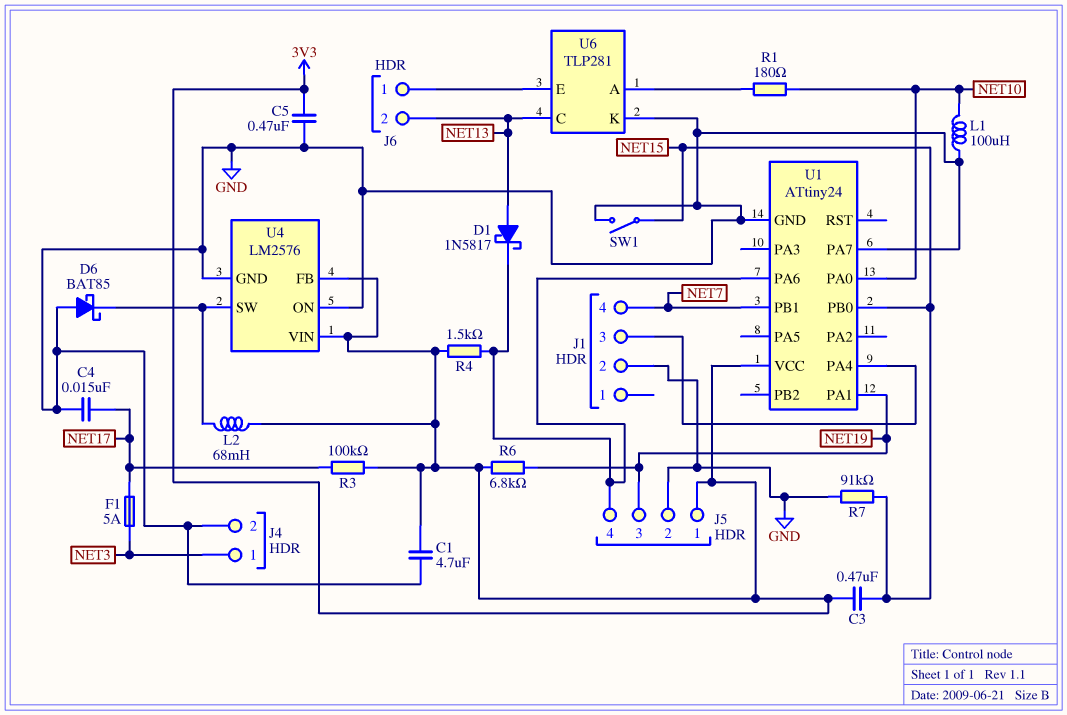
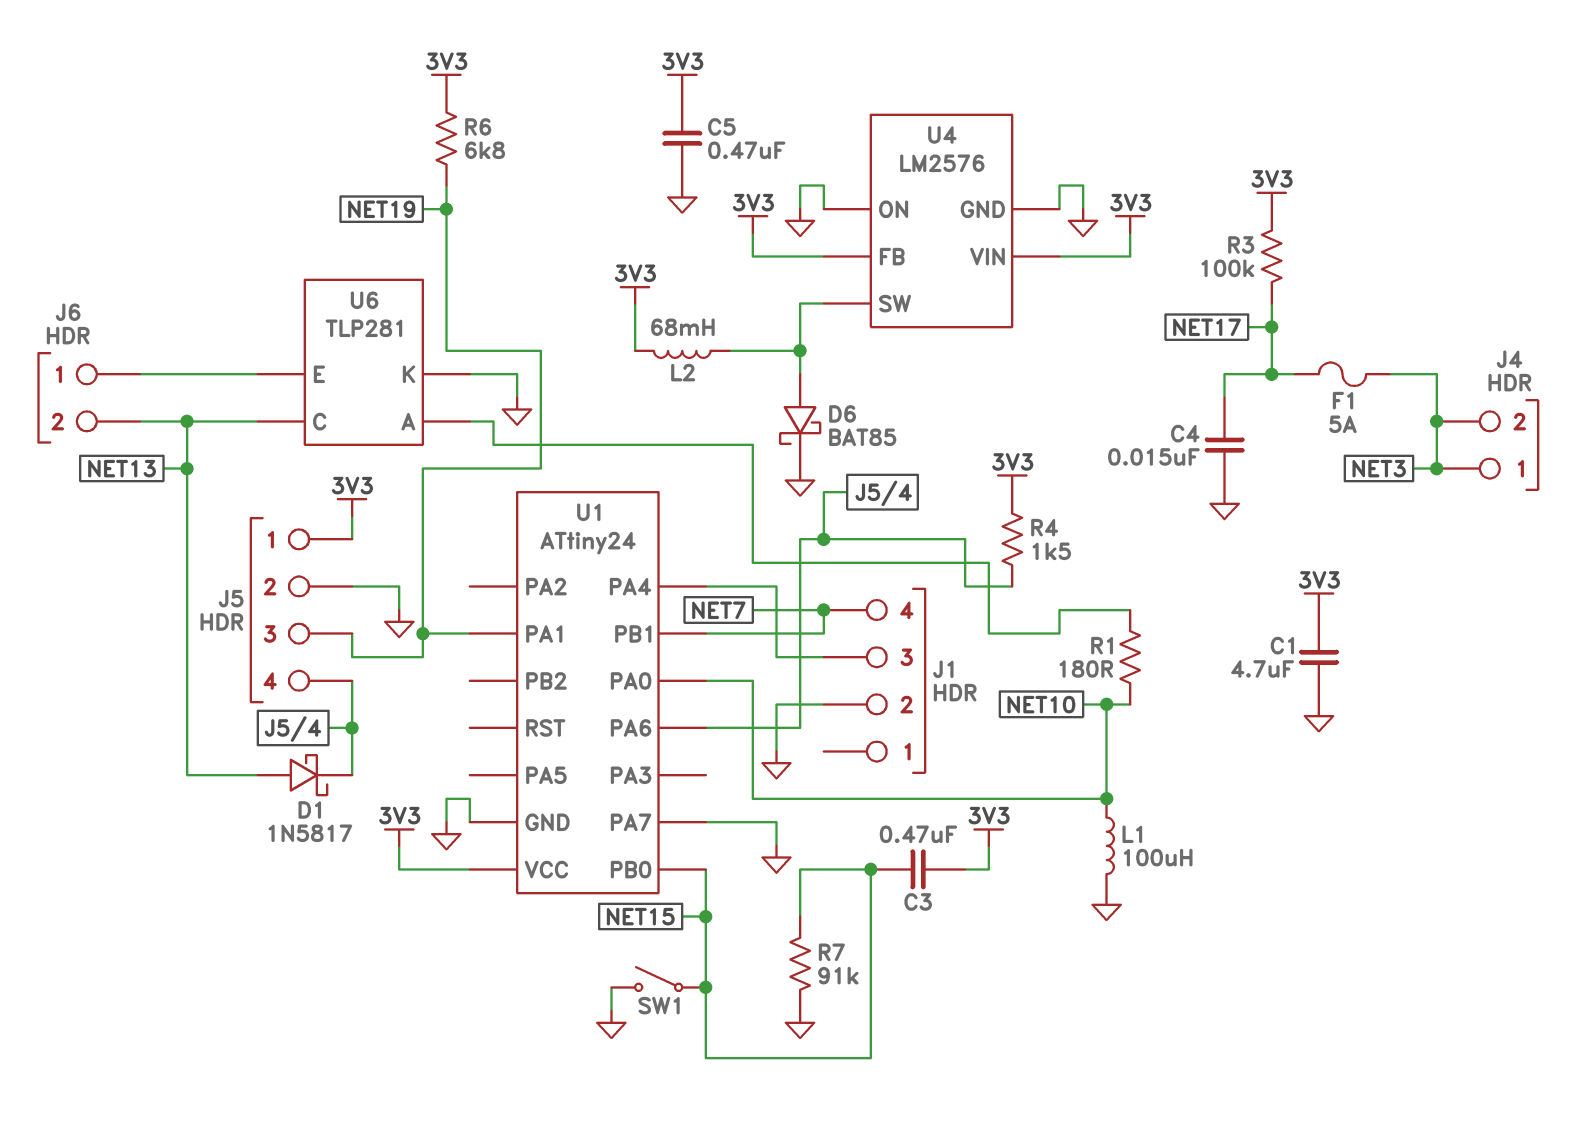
D6: schottky BAT85 (A GND, K U4/SW) -> schottky BAT85 (A U4/SW, K GND)
J4 pin 2: GND -> NET3

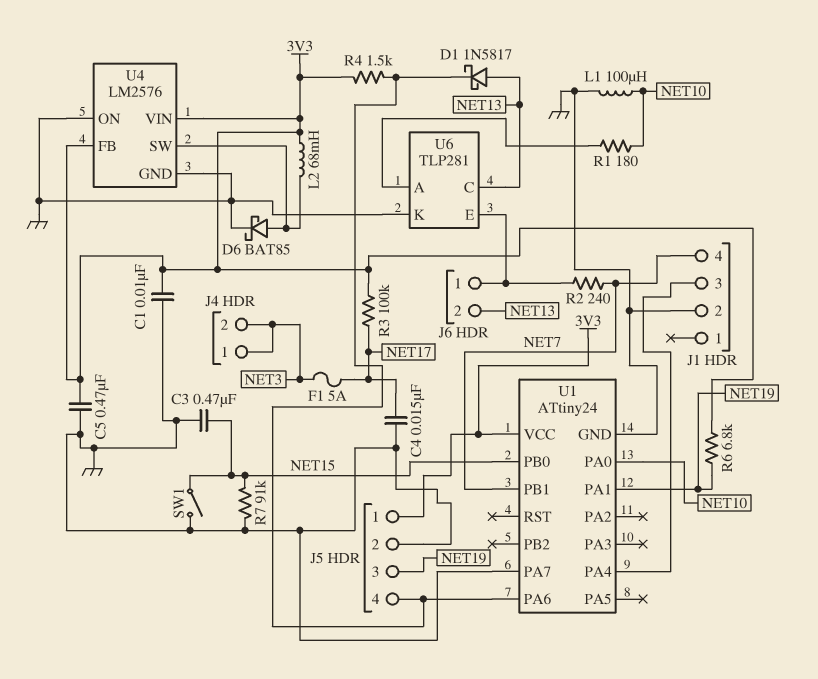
C1: 4.7uF (3V3, GND) -> 10nF (3V3, GND)
C3: 470nF (3V3, NET15) -> 470nF (GND, NET15)
R2: none -> 240 (J6/1, NET7)

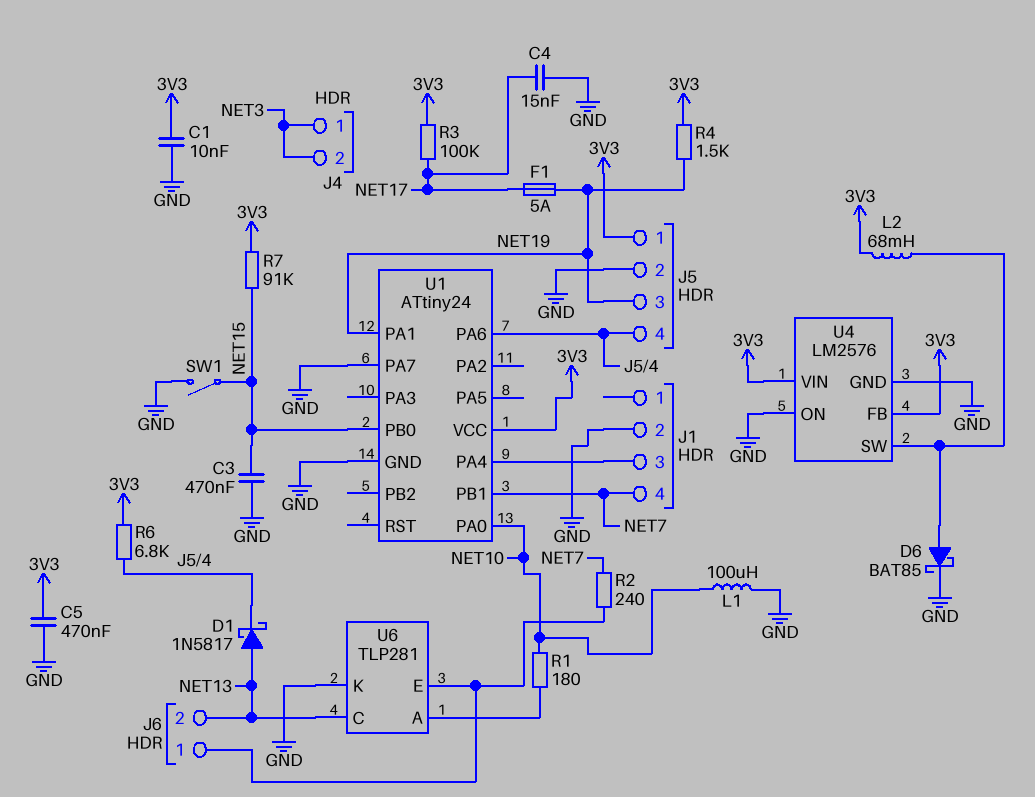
F1: 5A (NET3, NET17) -> 5A (NET17, NET19)
R4: 1.5k (3V3, J5/4) -> 1.5k (3V3, NET19)
R6: 6.8k (3V3, NET19) -> 6.8k (3V3, J5/4)
R7: 91k (GND, NET15) -> 91k (3V3, NET15)

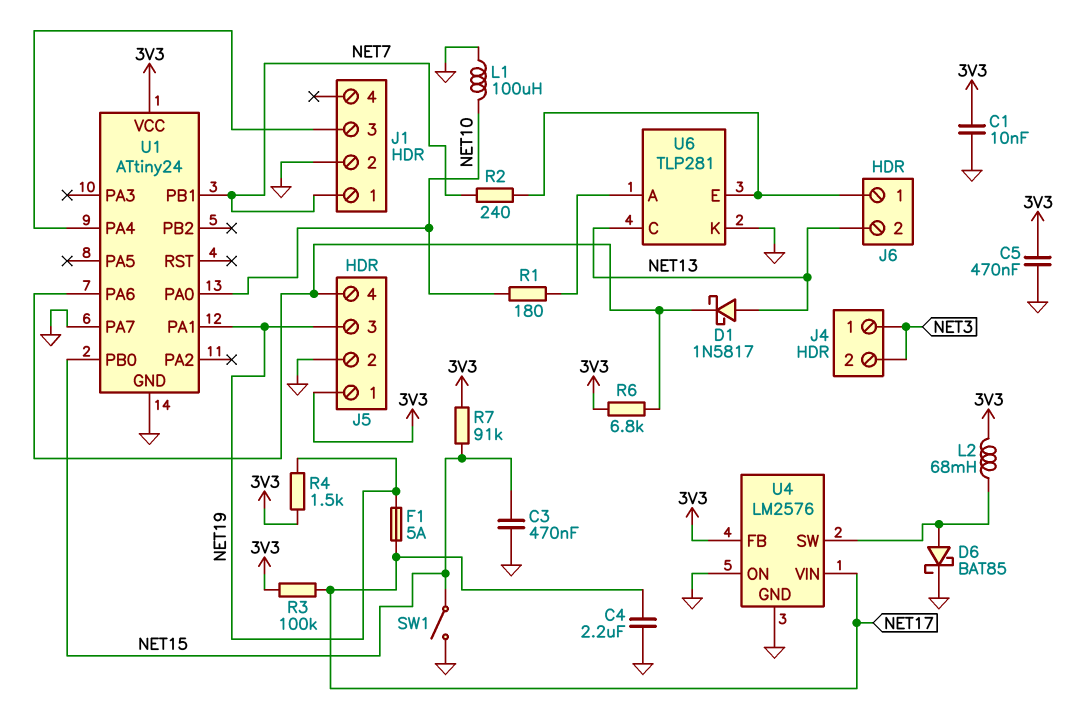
C4: 15nF (GND, NET17) -> 2.2uF (GND, NET17)
J1 pin 1: none -> NET7
J1 pin 4: NET7 -> none
U4 pin VIN: 3V3 -> NET17

